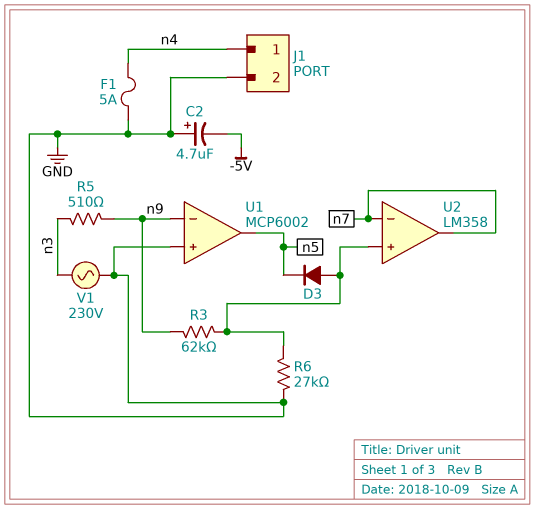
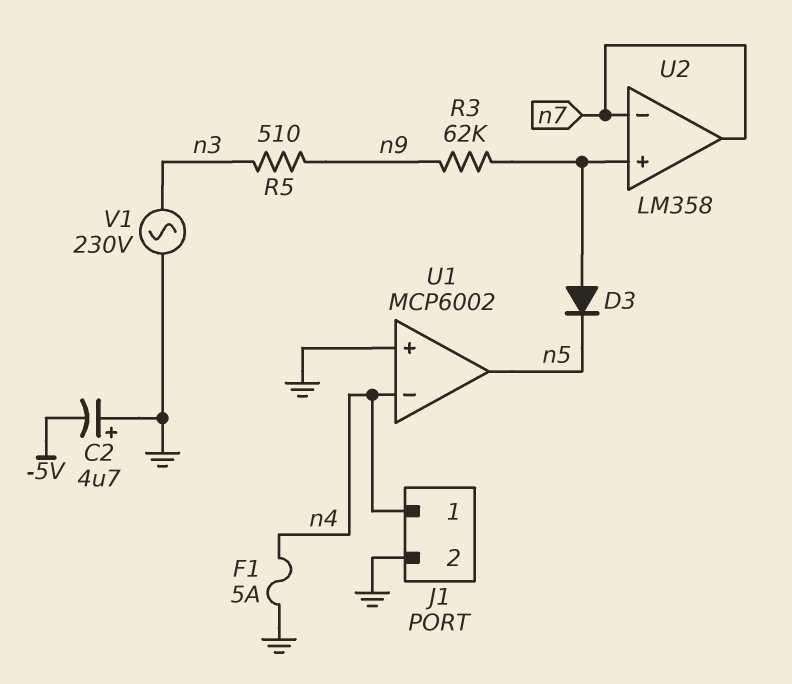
R6: 27k (GND, U2/in+) -> none
U1 pin in-: n9 -> n4

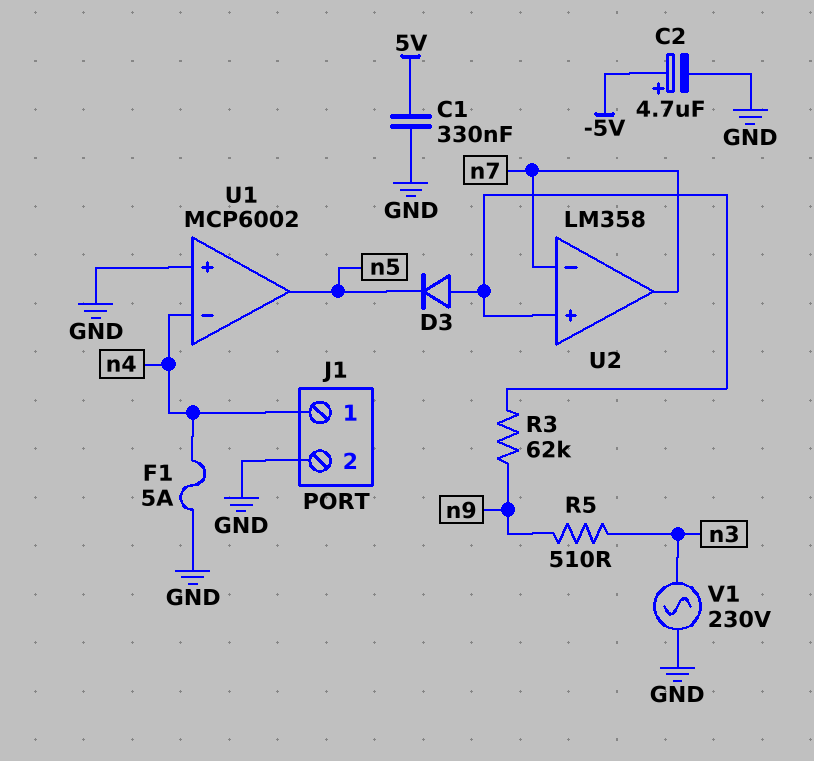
C1: none -> 330nF (5V, GND)
C2: 4.7uF (plus GND, minus -5V) -> 4.7uF (plus -5V, minus GND)

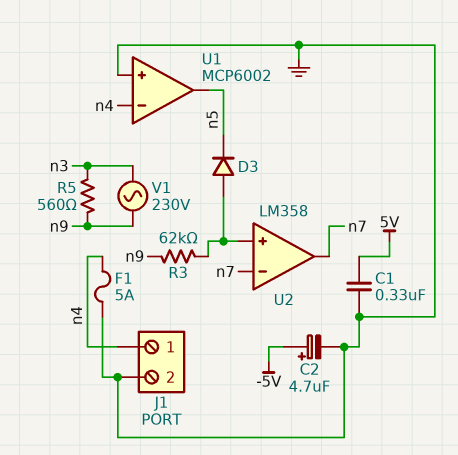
R5: 510 (n3, n9) -> 560 (n3, n9)
V1: AC 230V (GND, n3) -> AC 230V (n3, n9)

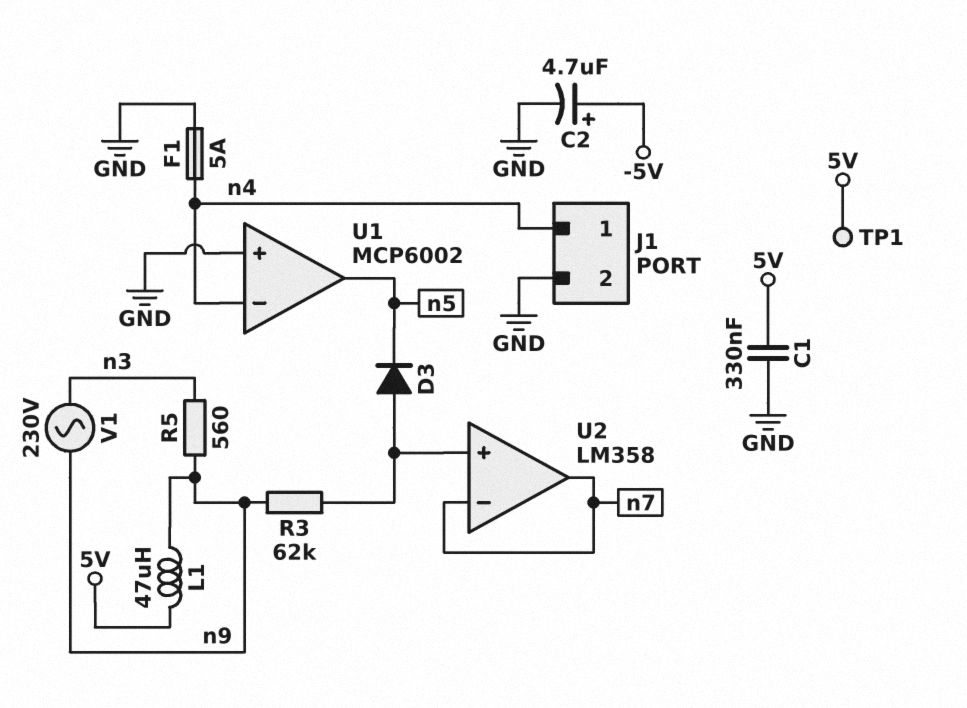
L1: none -> 47uH (5V, n9)
TP1: none -> test point (5V)

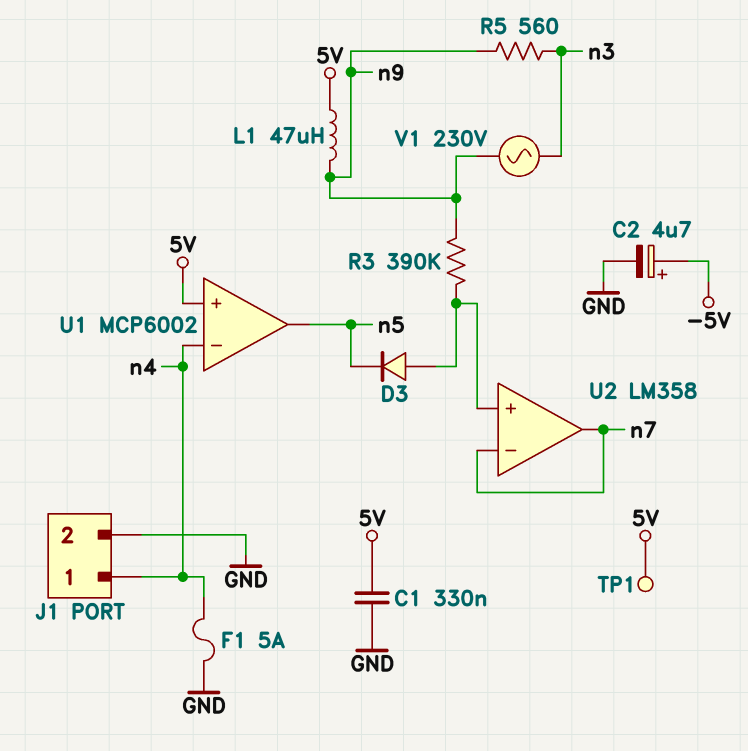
R3: 62k (U2/in+, n9) -> 390k (U2/in+, n9)
U1 pin in+: GND -> 5V

